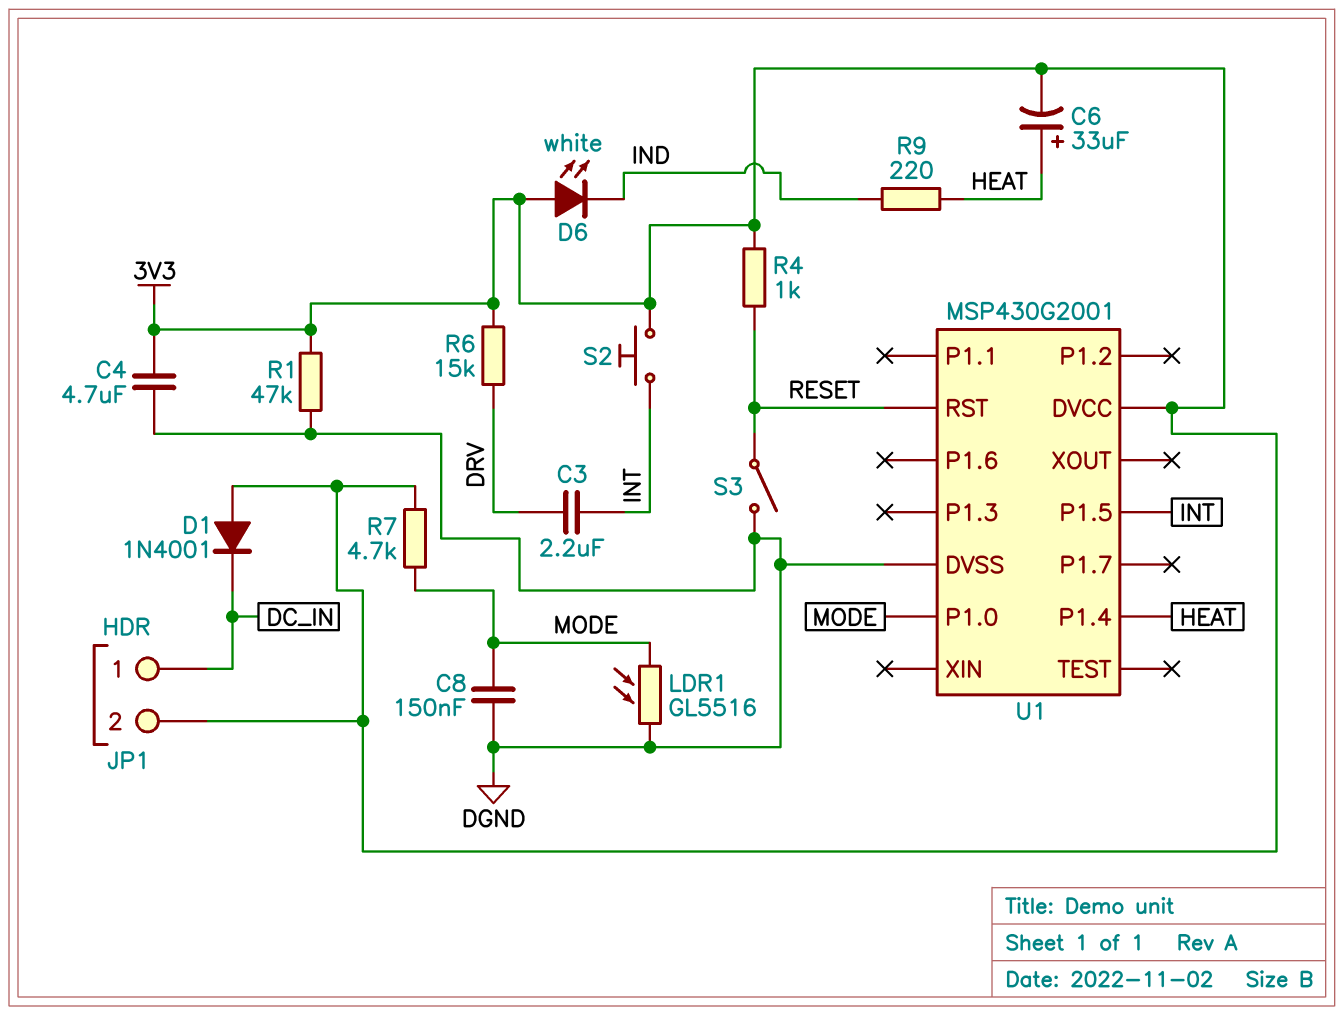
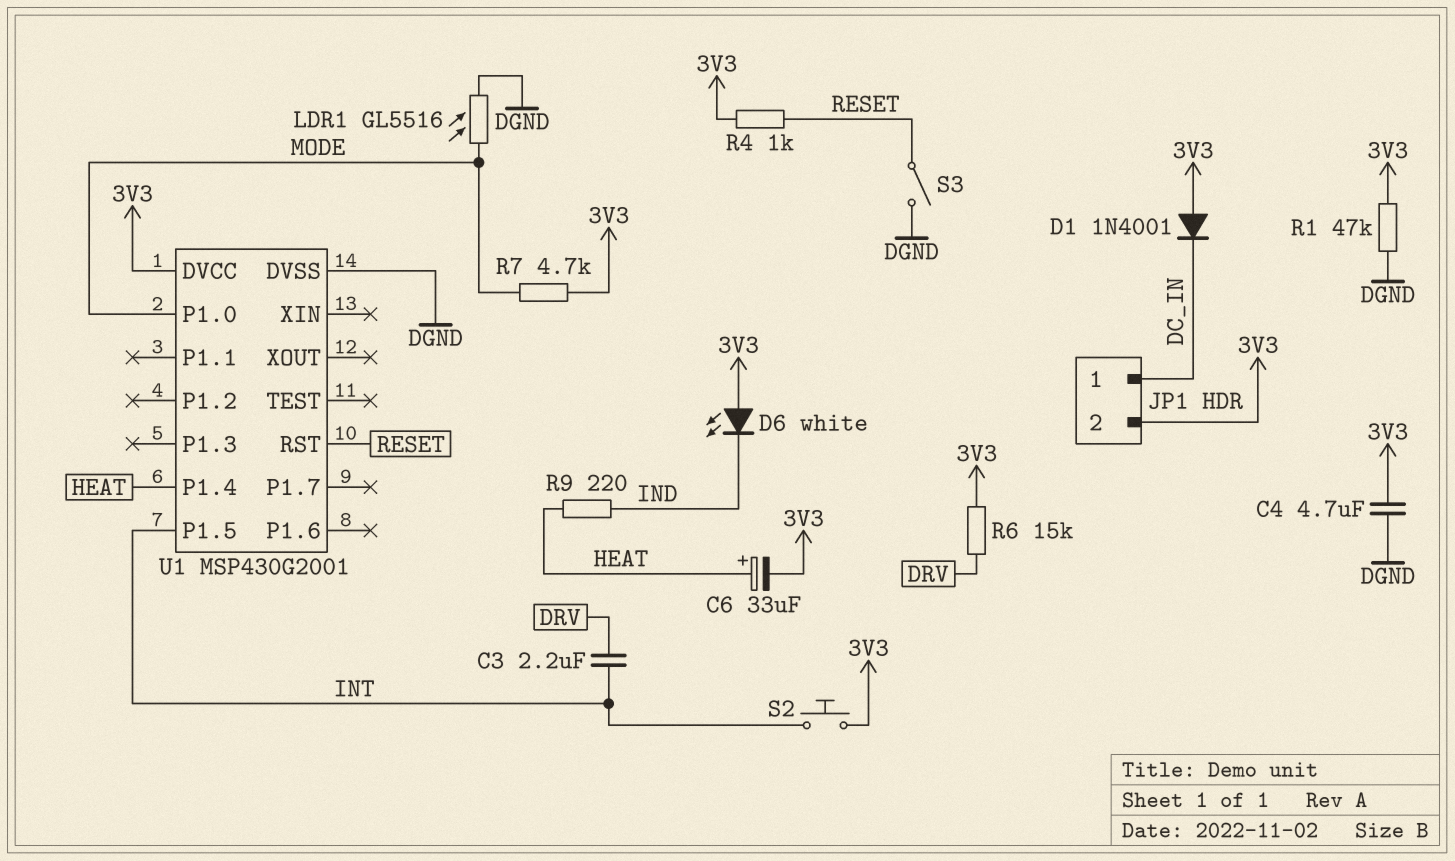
C8: 150nF (DGND, MODE) -> none

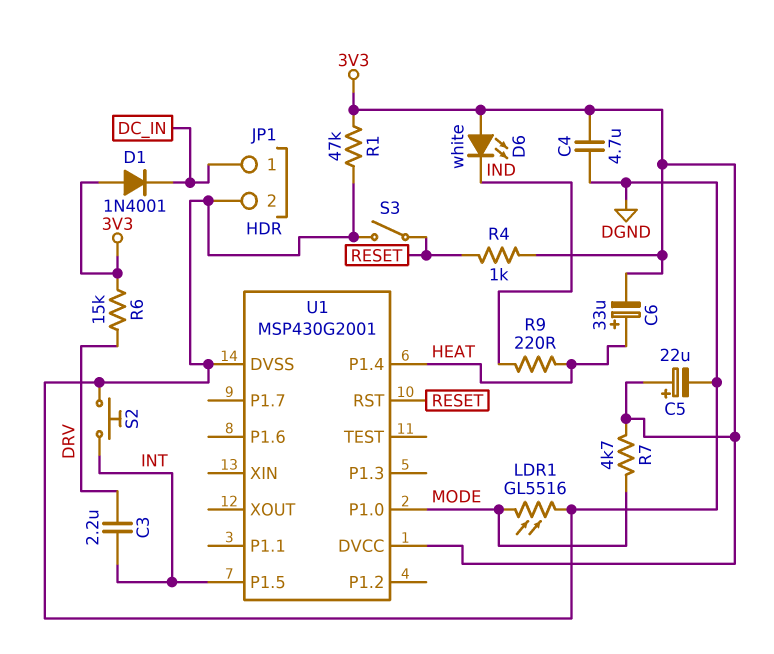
C5: none -> 22uF (plus 3V3, minus DGND)
JP1 pin 2: 3V3 -> DGND
S2: button (3V3, INT) -> button (DGND, INT)

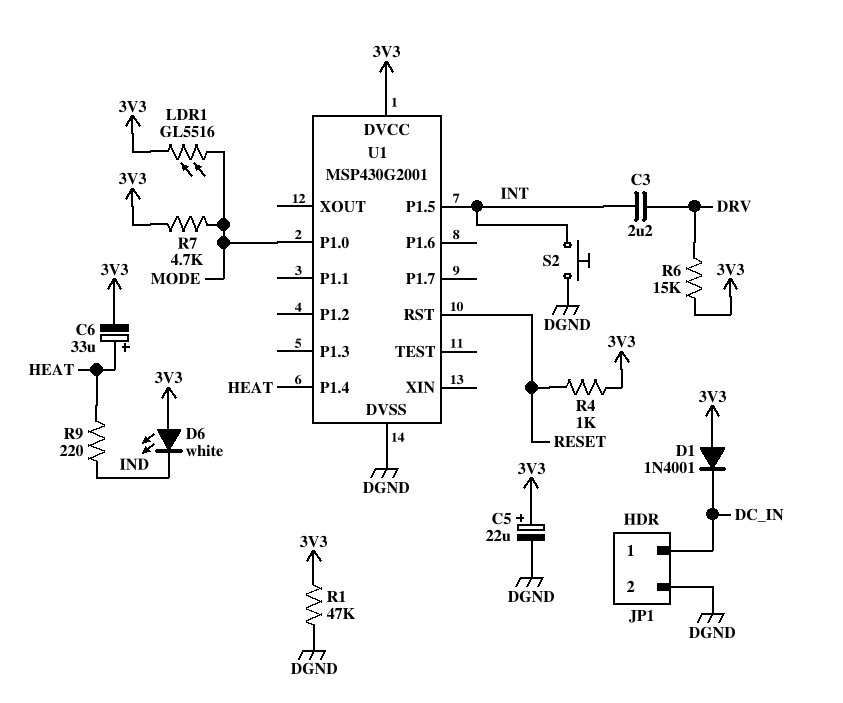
C4: 4.7uF (3V3, DGND) -> none
LDR1: GL5516 (DGND, MODE) -> GL5516 (3V3, MODE)
S3: switch (DGND, RESET) -> none

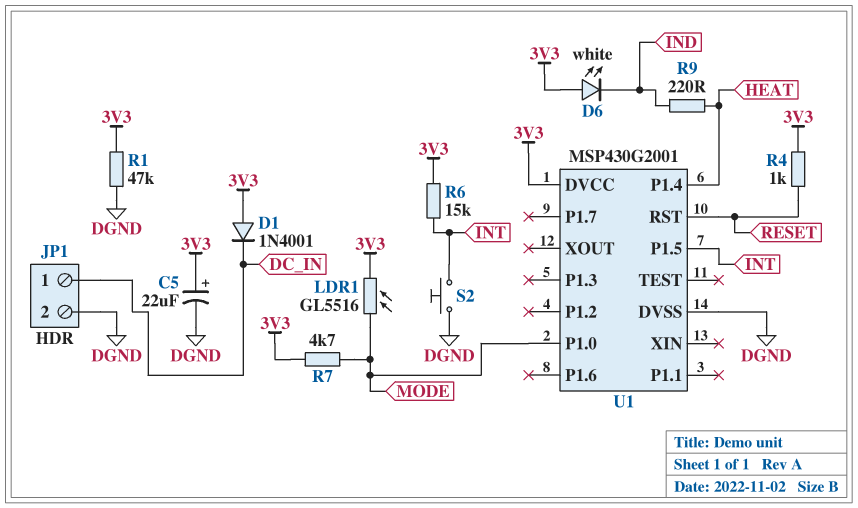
C3: 2.2uF (DRV, INT) -> none
C6: 33uF (plus HEAT, minus 3V3) -> none
R6: 15k (3V3, DRV) -> 15k (3V3, INT)

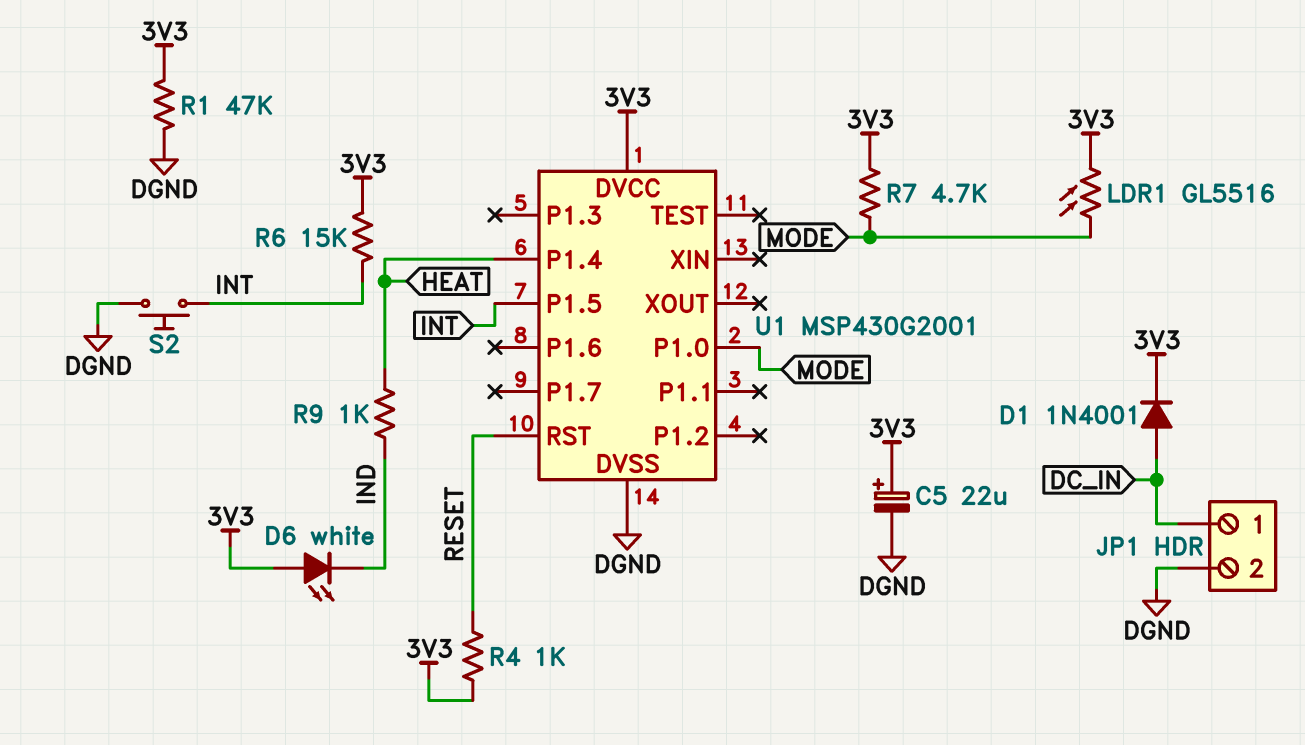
D1: diode 1N4001 (A 3V3, K DC_IN) -> diode 1N4001 (A DC_IN, K 3V3)
R9: 220 (HEAT, IND) -> 1k (HEAT, IND)

